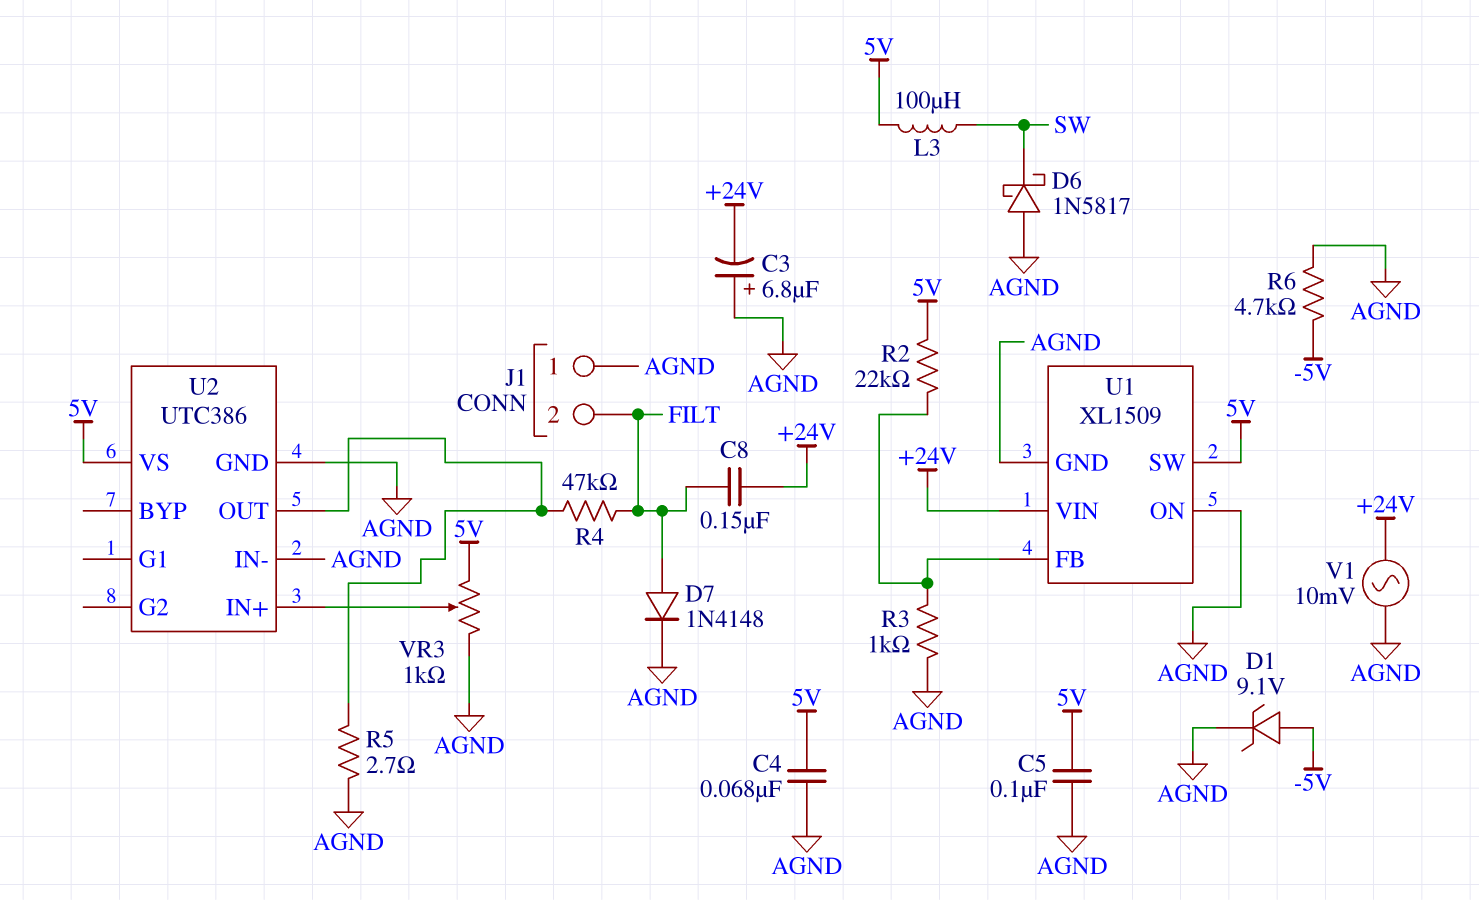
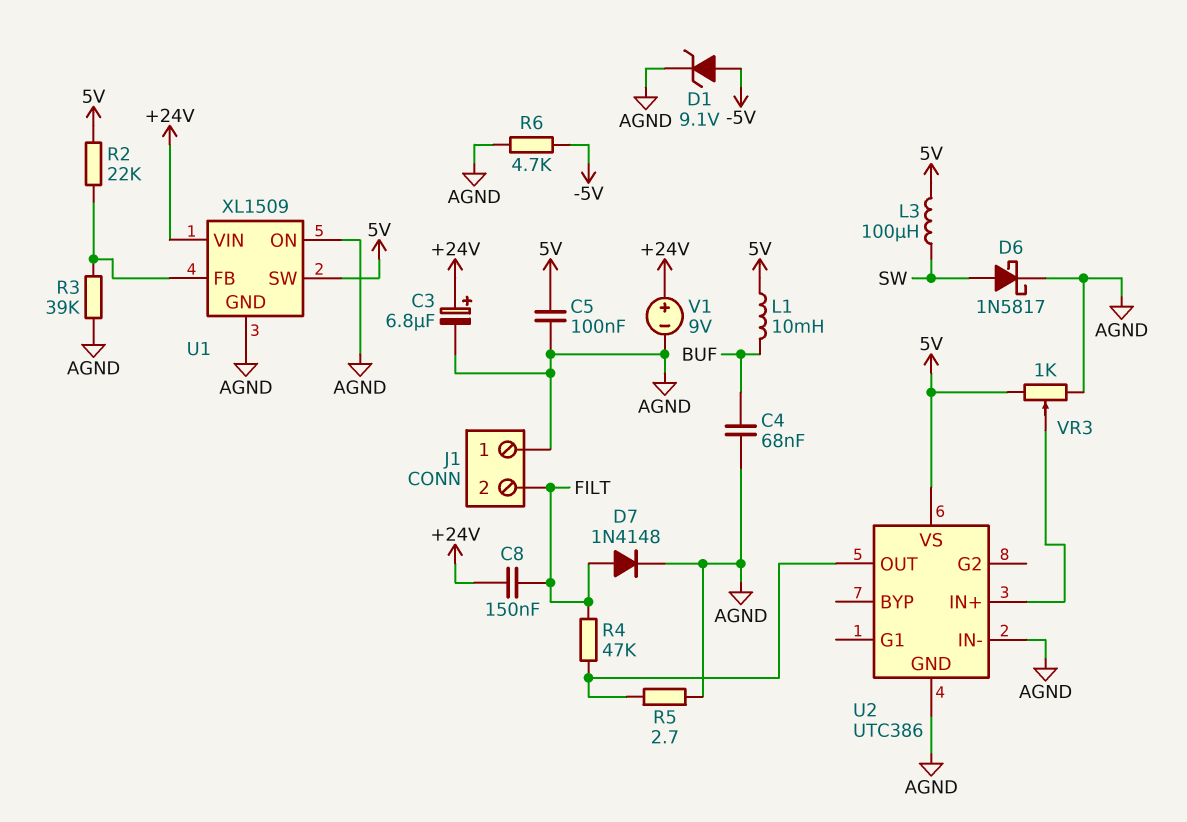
C3: 6.8uF (plus AGND, minus +24V) -> 6.8uF (plus +24V, minus AGND)
C4: 68nF (5V, AGND) -> 68nF (AGND, BUF)
D6: schottky 1N5817 (A AGND, K SW) -> schottky 1N5817 (A SW, K AGND)
L1: none -> 10mH (5V, BUF)
R3: 1k (AGND, U1/FB) -> 39k (AGND, U1/FB)
V1: AC 10mV (+24V, AGND) -> 9V (plus +24V, minus AGND)

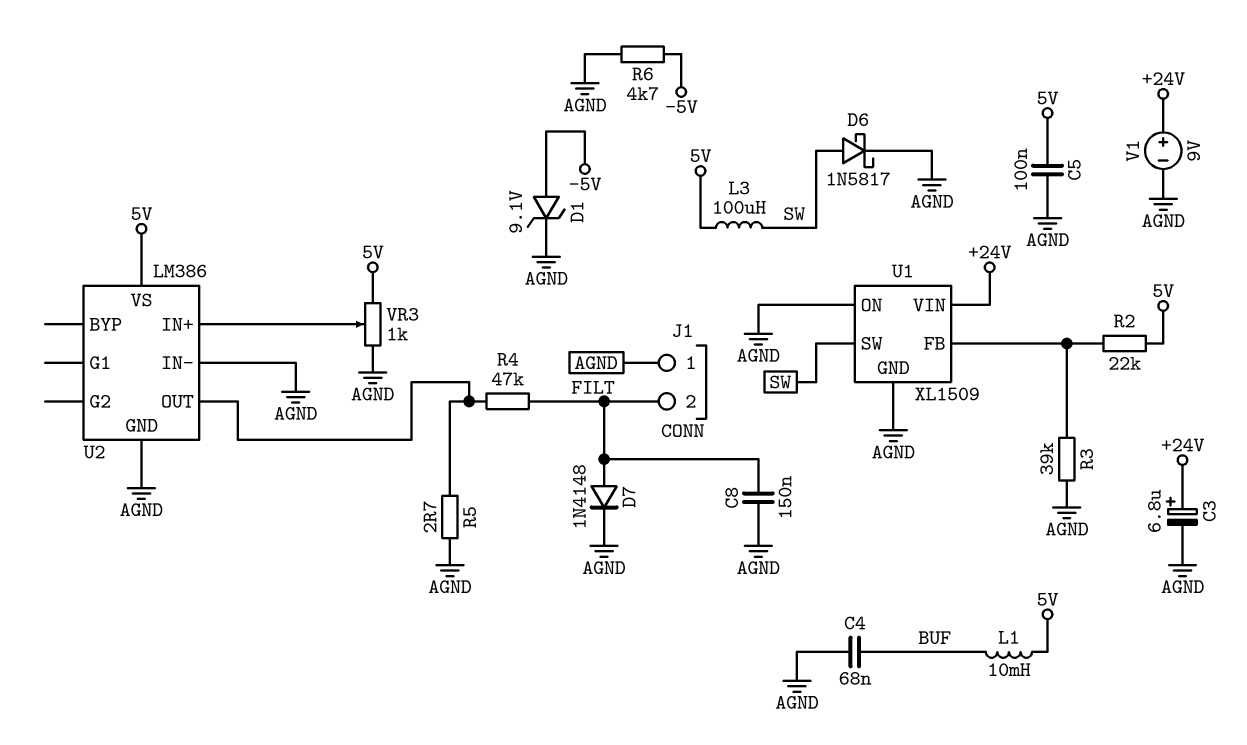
C8: 150nF (+24V, FILT) -> 150nF (AGND, FILT)
U1 pin SW: 5V -> SW
U2: UTC386 -> LM386

